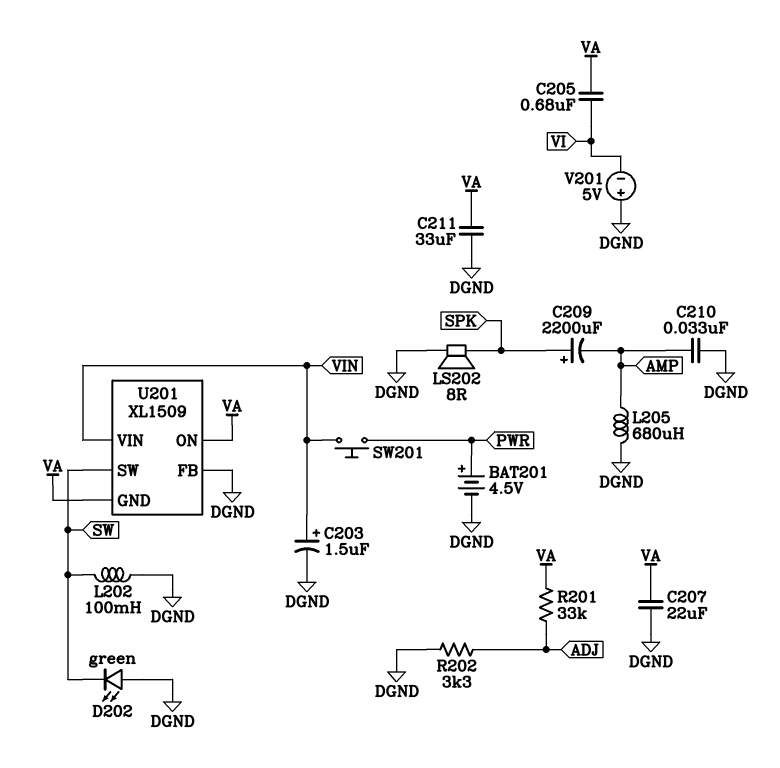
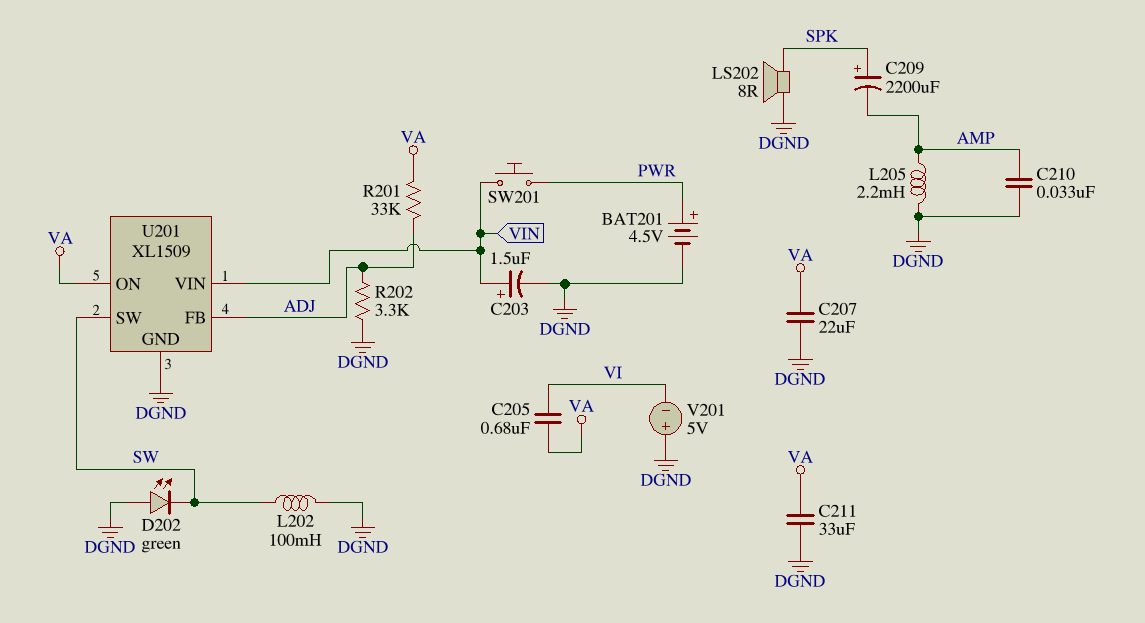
L205: 680uH (AMP, DGND) -> 2.2mH (AMP, DGND)
U201 pin FB: DGND -> ADJ
U201 pin GND: VA -> DGND

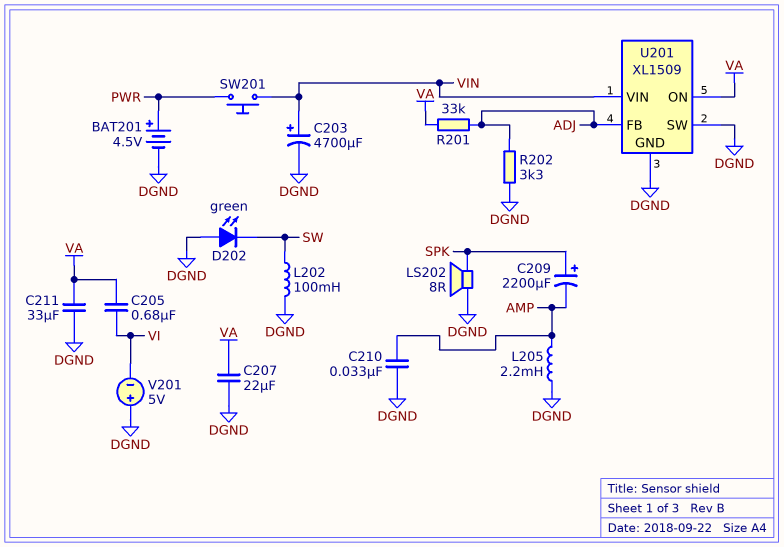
C203: 1.5uF (plus VIN, minus DGND) -> 4700uF (plus VIN, minus DGND)
U201 pin SW: SW -> DGND

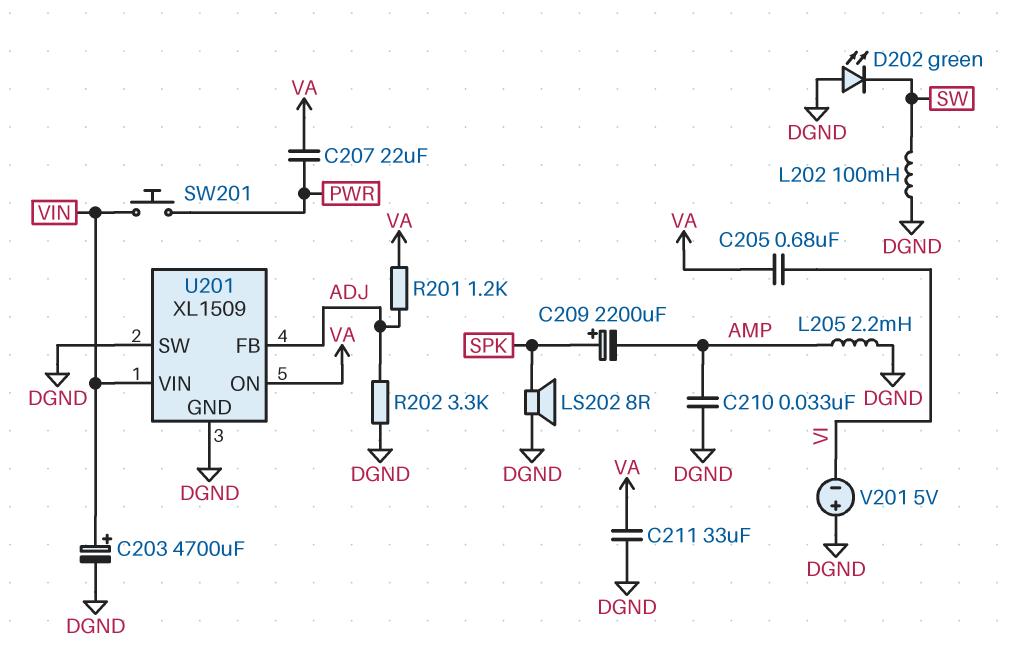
BAT201: 4.5V (plus PWR, minus DGND) -> none
C207: 22uF (DGND, VA) -> 22uF (PWR, VA)
R201: 33k (ADJ, VA) -> 1.2k (ADJ, VA)

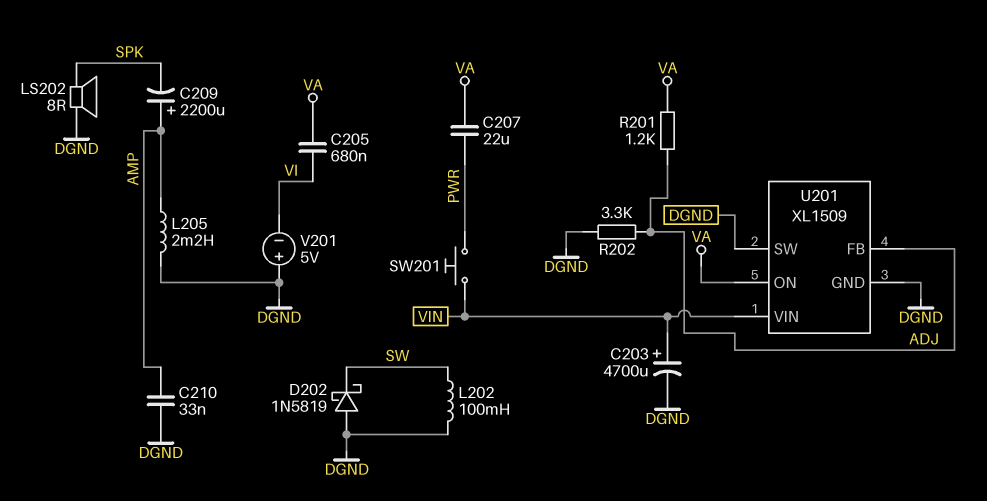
C209: 2200uF (plus SPK, minus AMP) -> 2200uF (plus AMP, minus SPK)
C211: 33uF (DGND, VA) -> none
D202: LED green (A DGND, K SW) -> schottky 1N5819 (A DGND, K SW)

